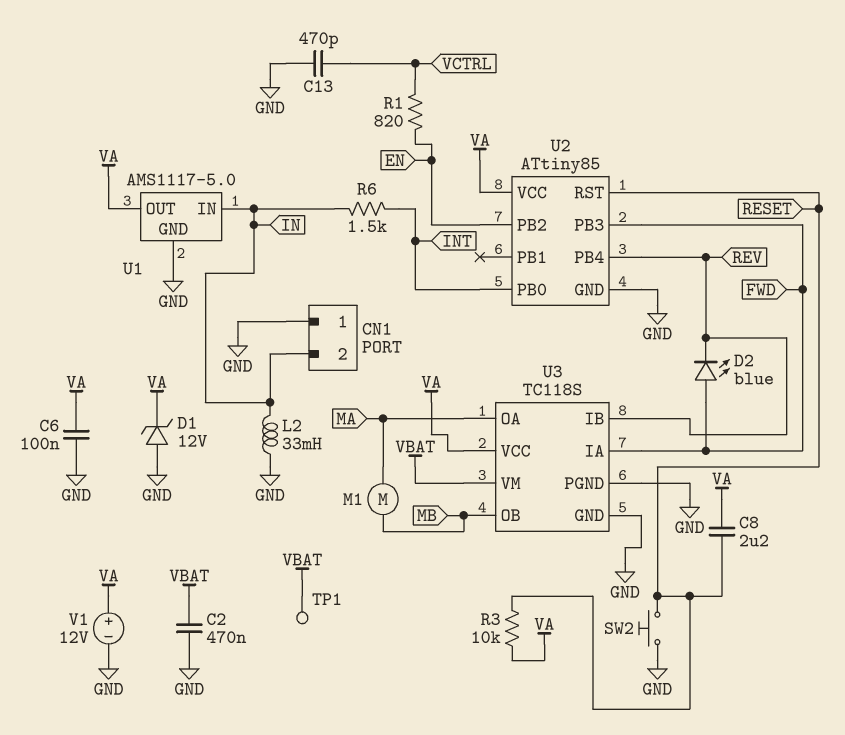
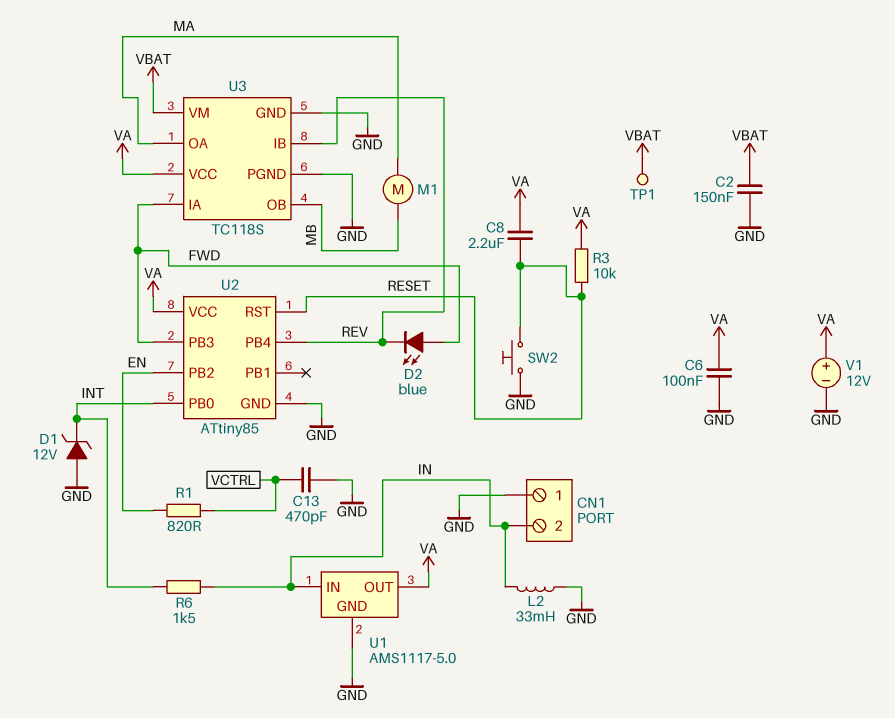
C2: 470nF (GND, VBAT) -> 150nF (GND, VBAT)
D1: zener 12V (A GND, K VA) -> zener 12V (A GND, K INT)

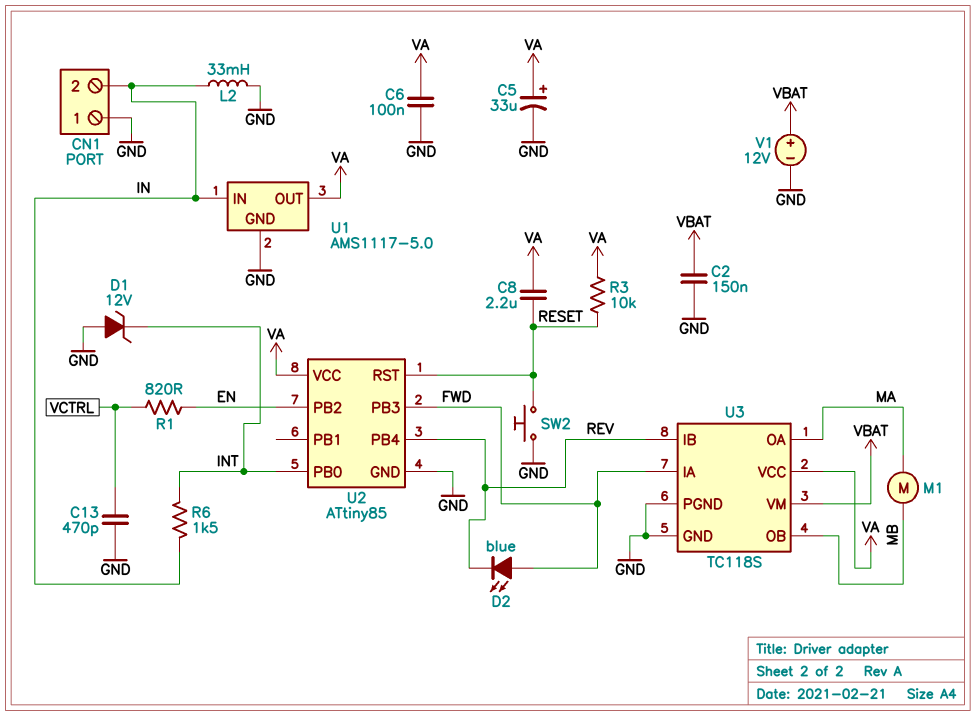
C5: none -> 33uF (plus VA, minus GND)
TP1: test point (VBAT) -> none
V1: 12V (plus VA, minus GND) -> 12V (plus VBAT, minus GND)

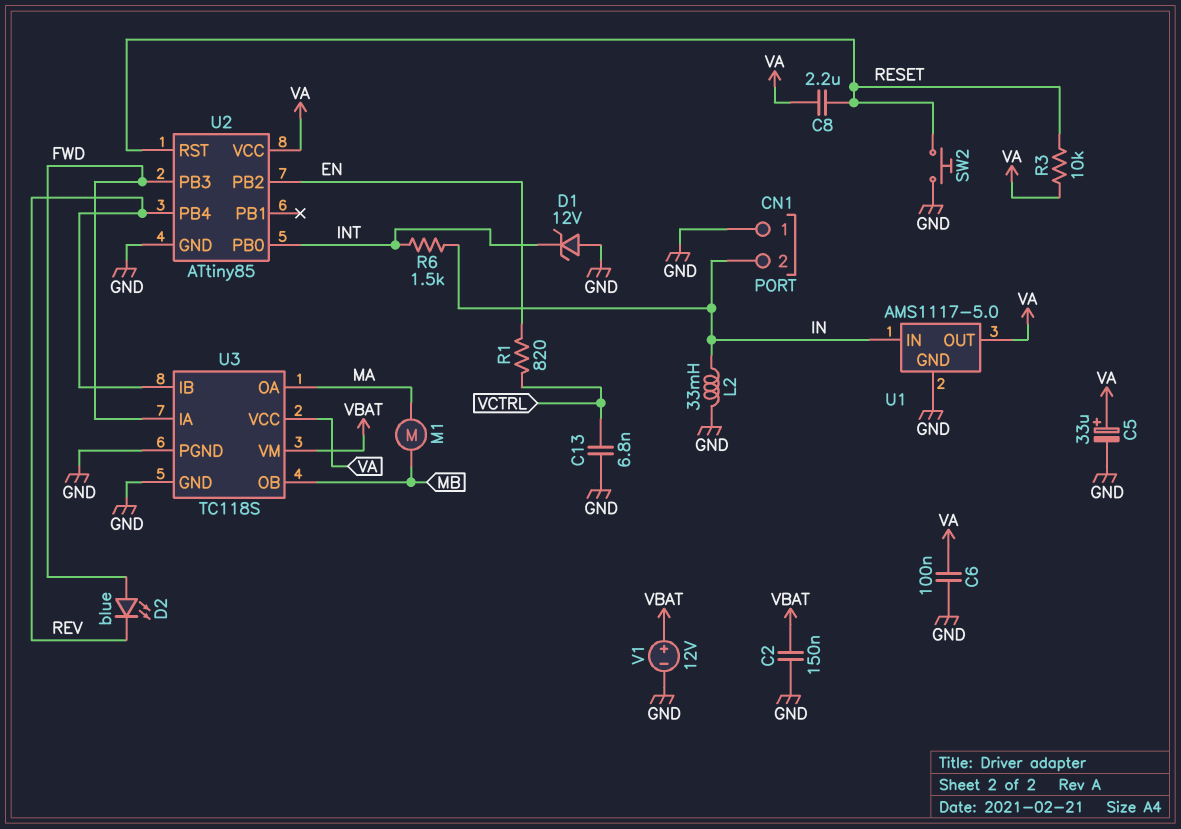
C13: 470pF (GND, VCTRL) -> 6.8nF (GND, VCTRL)

